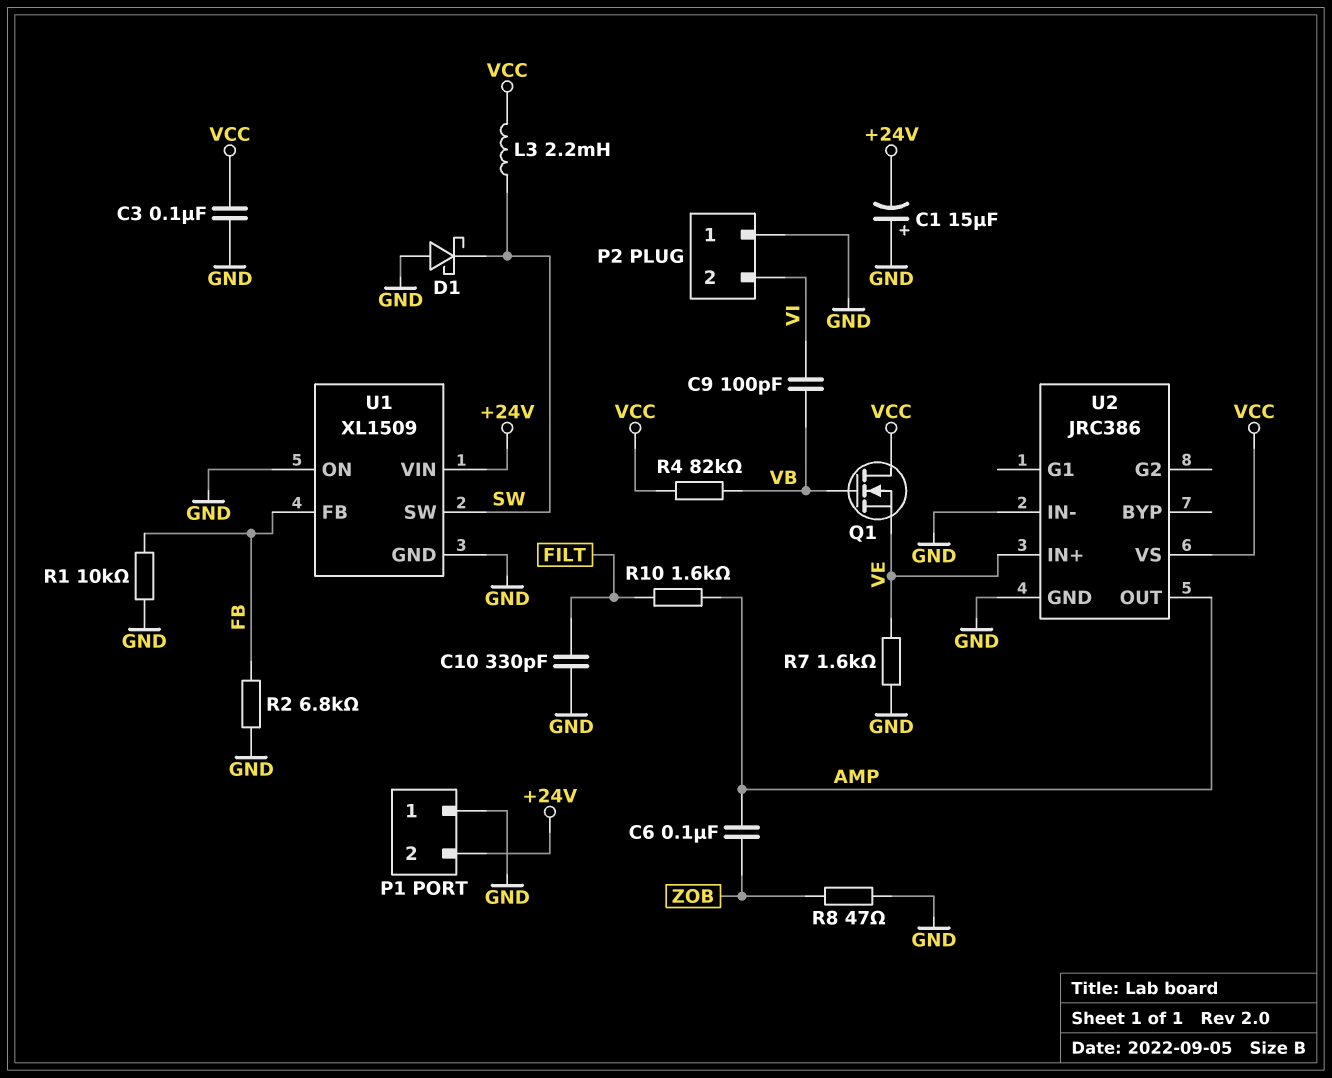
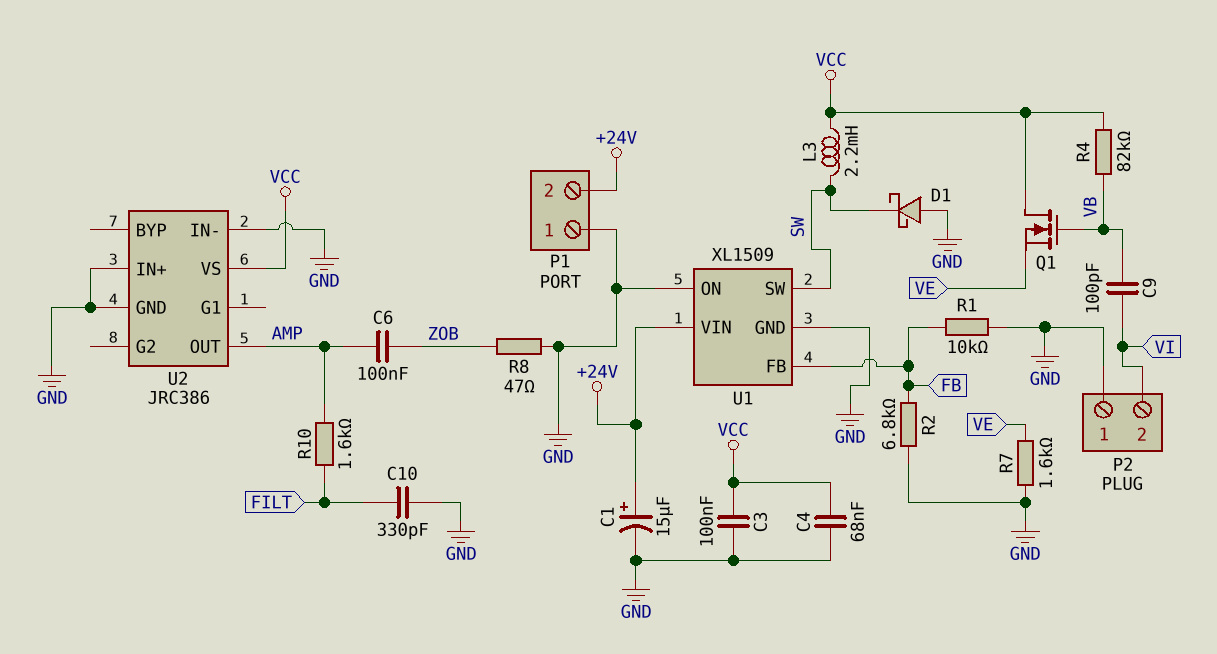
C1: 15uF (plus GND, minus +24V) -> 15uF (plus +24V, minus GND)
C4: none -> 68nF (GND, VCC)
U2 pin IN+: VE -> GND

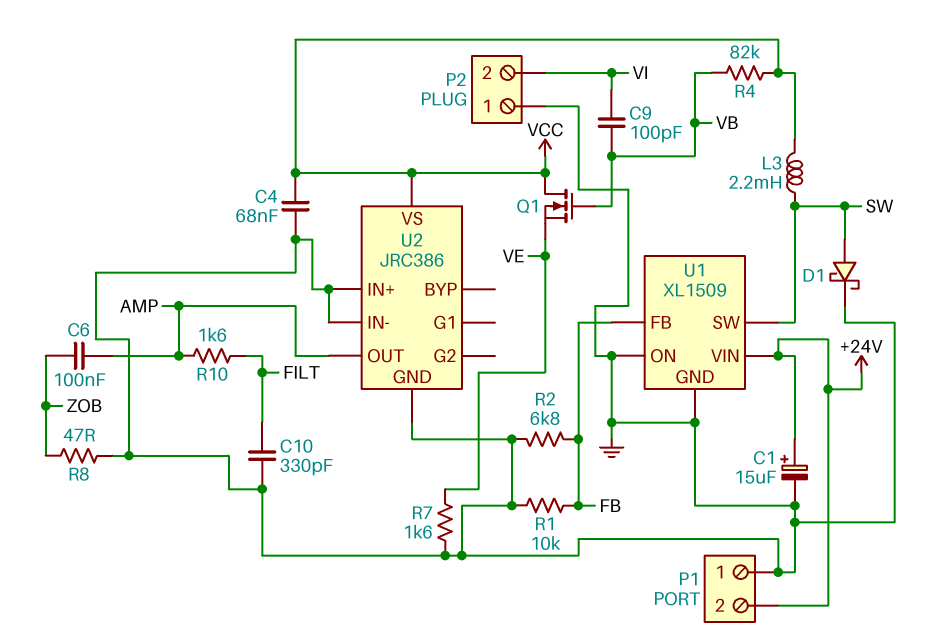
C3: 100nF (GND, VCC) -> none
D1: schottky (A GND, K SW) -> schottky (A SW, K GND)

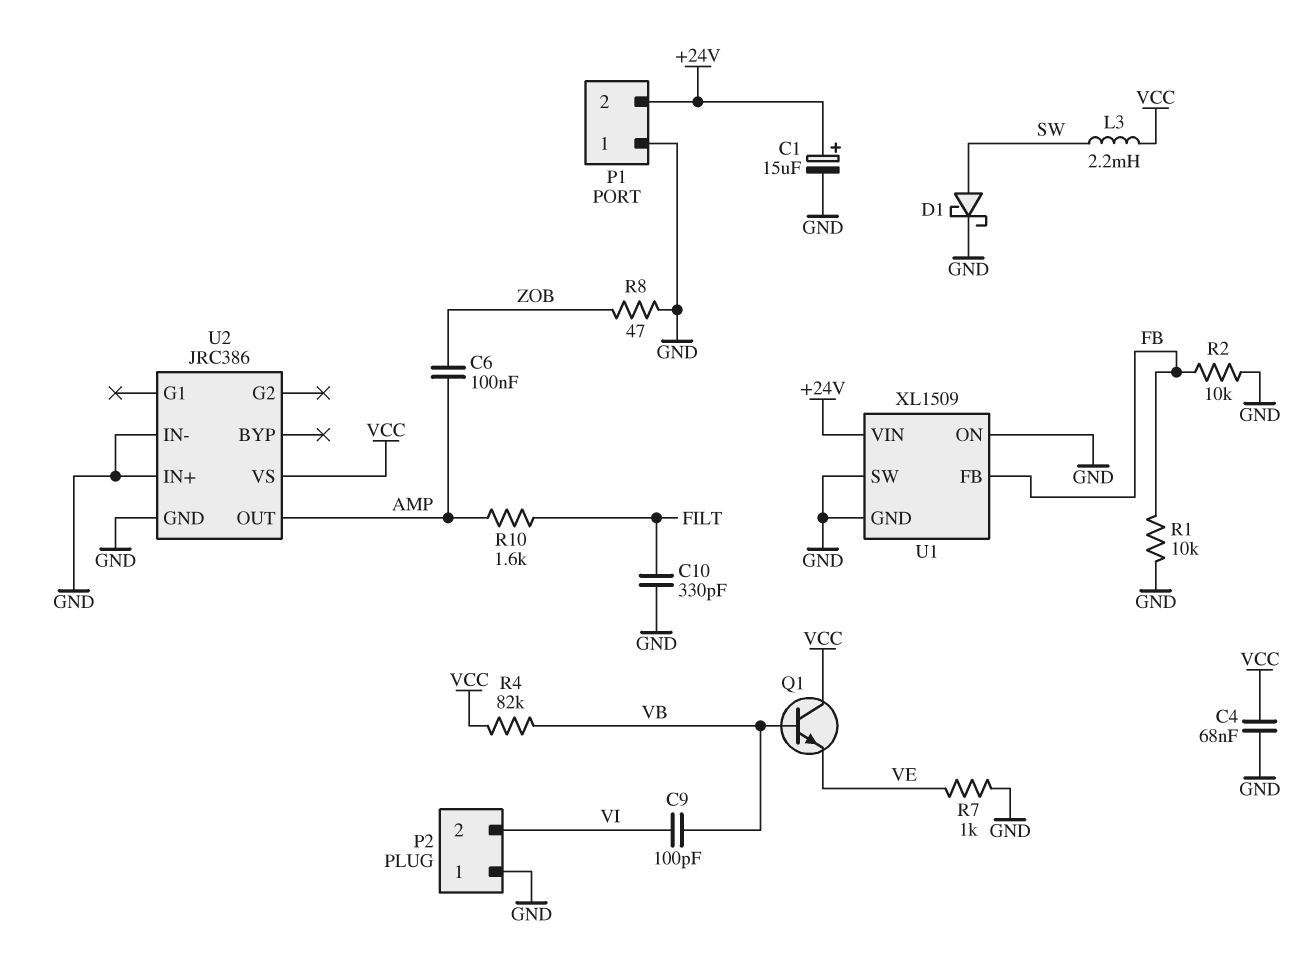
Q1: NMOS (G VB, D VCC, S VE) -> NPN (B VB, C VCC, E VE)
R2: 6.8k (FB, GND) -> 10k (FB, GND)
R7: 1.6k (GND, VE) -> 1k (GND, VE)
U1 pin SW: SW -> GND

